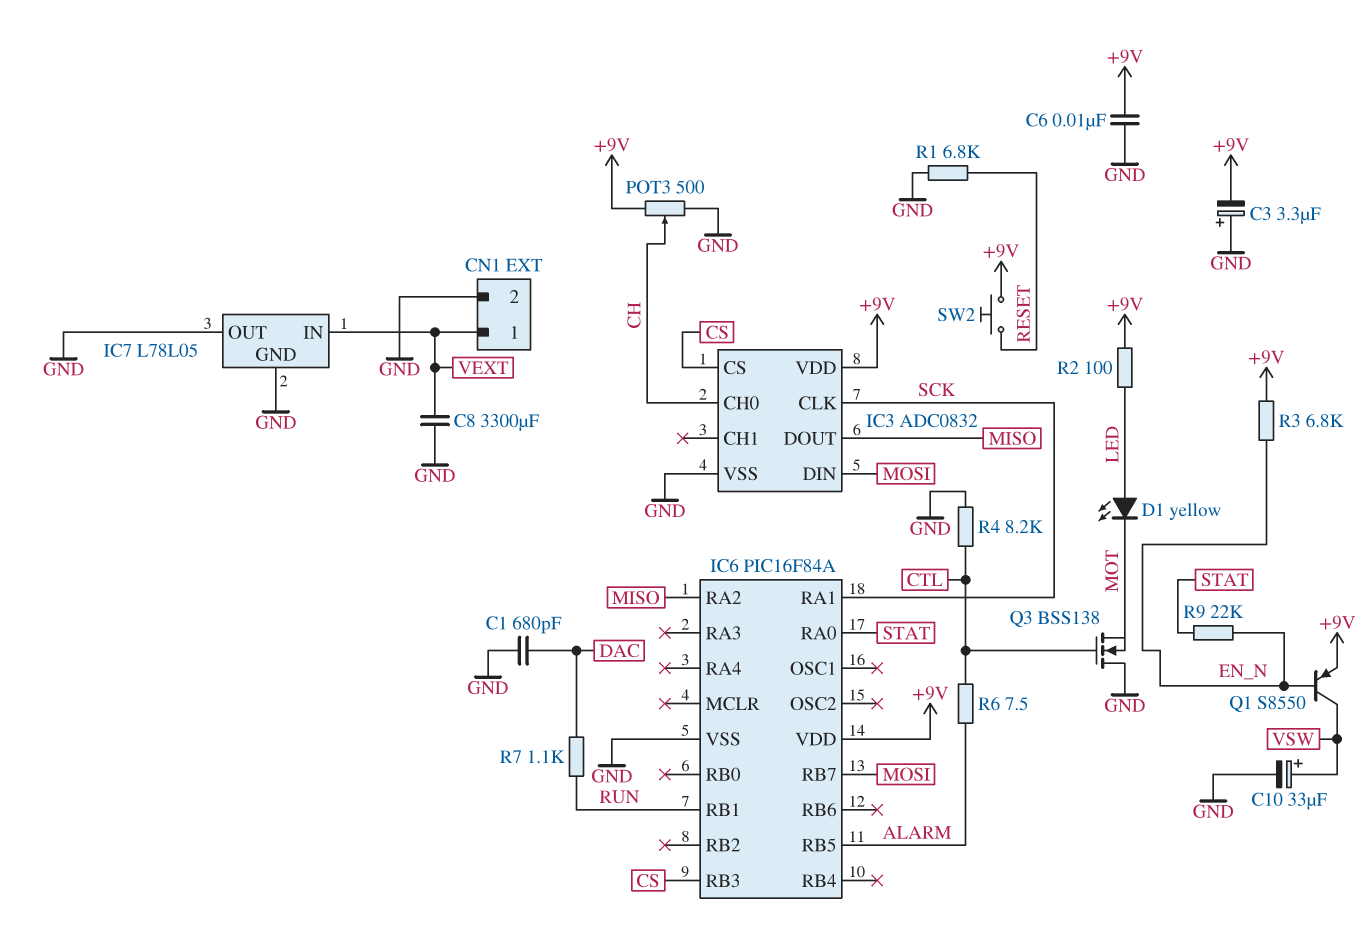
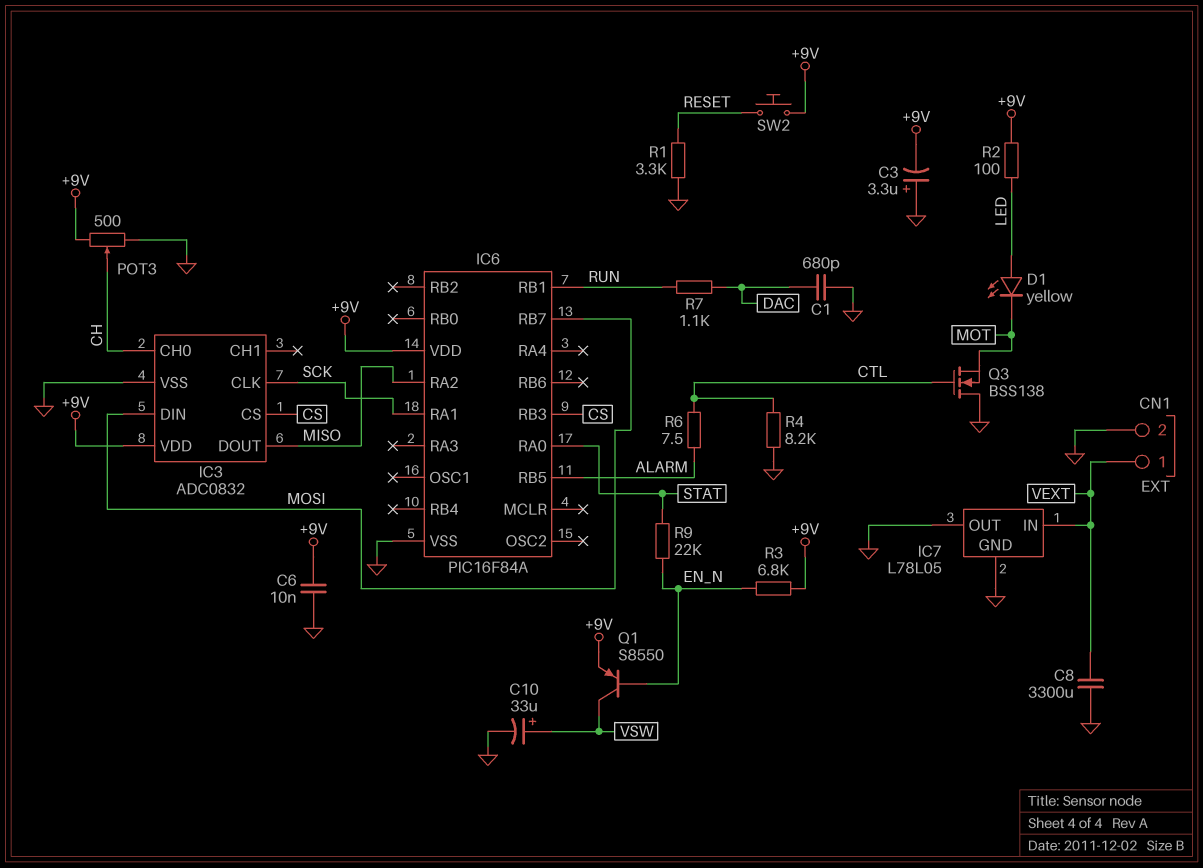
R1: 6.8k (GND, RESET) -> 3.3k (GND, RESET)

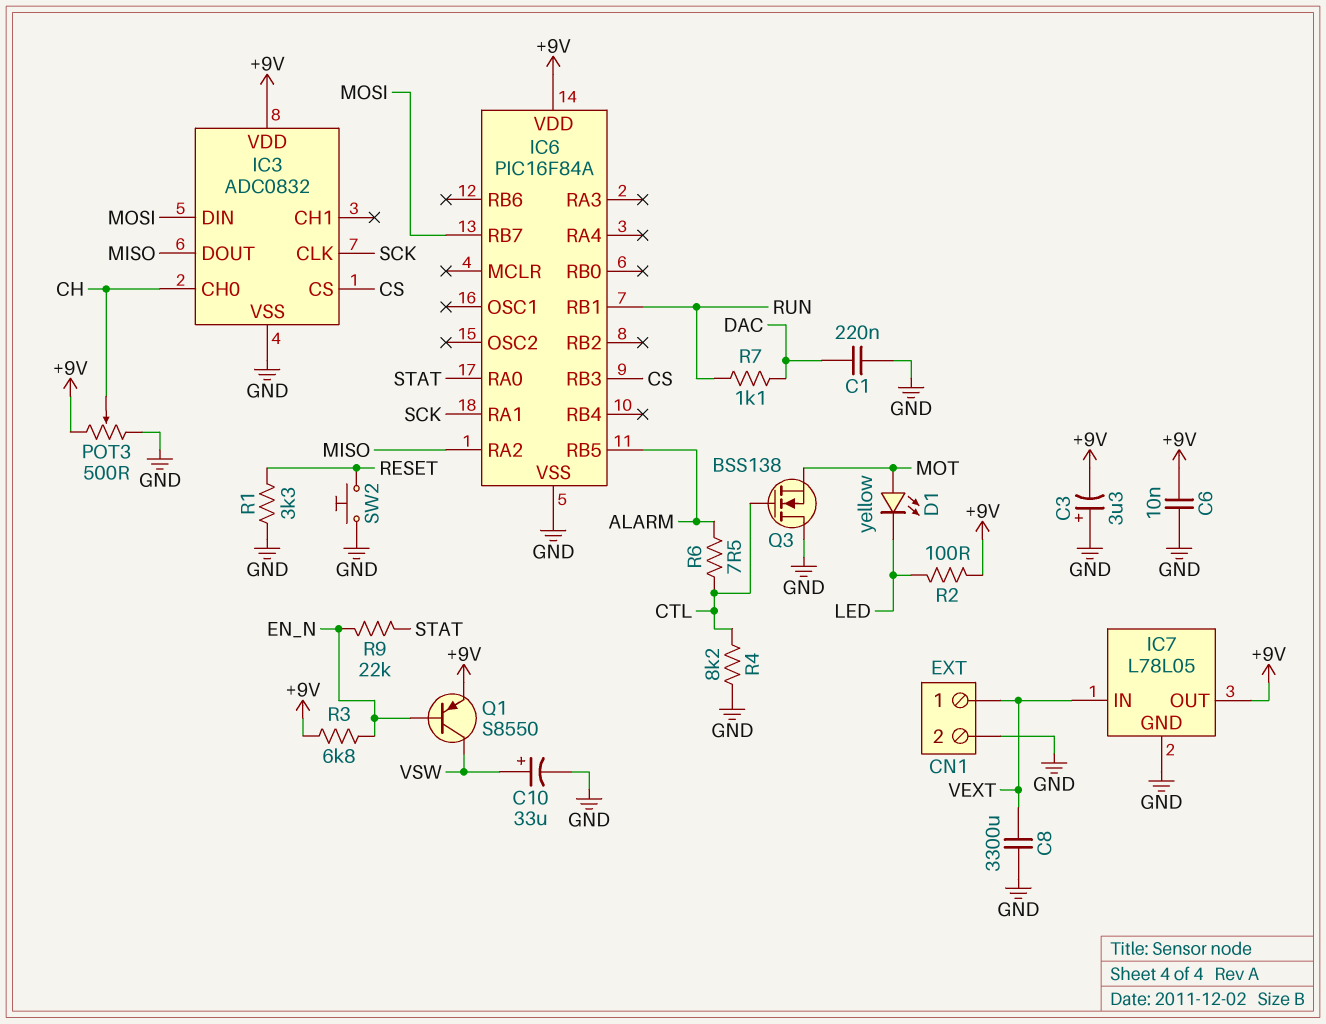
C1: 680pF (DAC, GND) -> 220nF (DAC, GND)
D1: LED yellow (A LED, K MOT) -> LED yellow (A MOT, K LED)
IC7 pin OUT: GND -> +9V
SW2: button (+9V, RESET) -> button (GND, RESET)

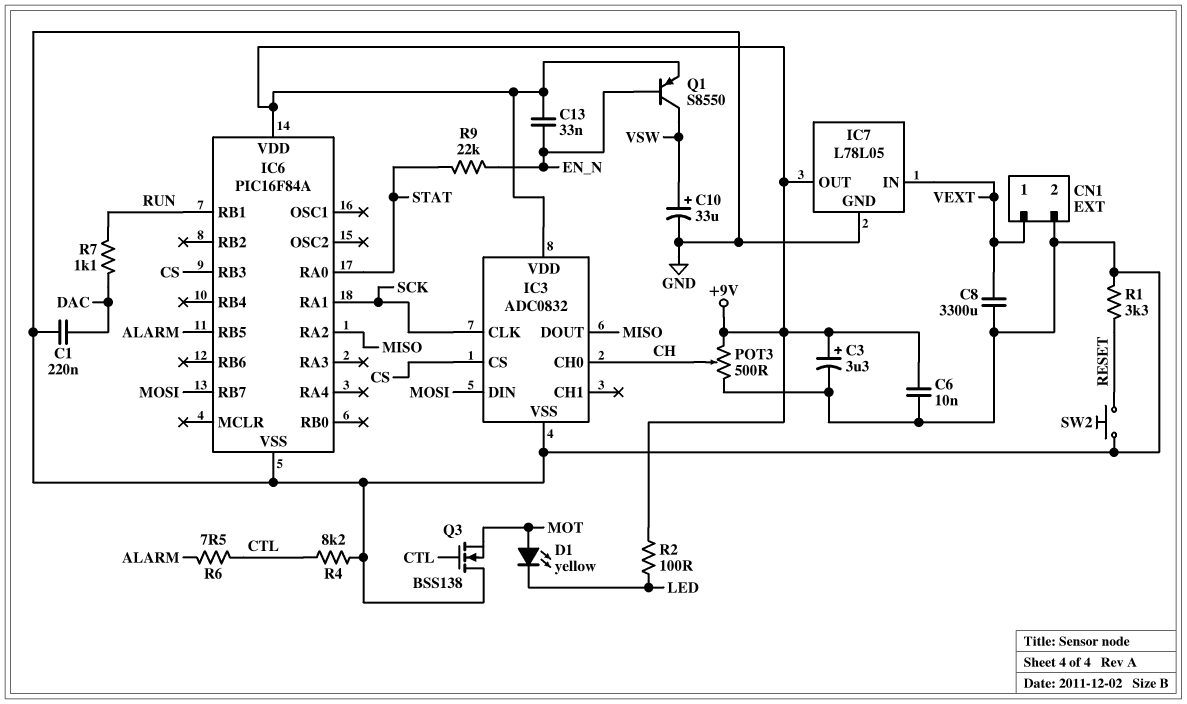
C3: 3.3uF (plus GND, minus +9V) -> 3.3uF (plus +9V, minus GND)
C13: none -> 33nF (+9V, EN_N)
R3: 6.8k (+9V, EN_N) -> none

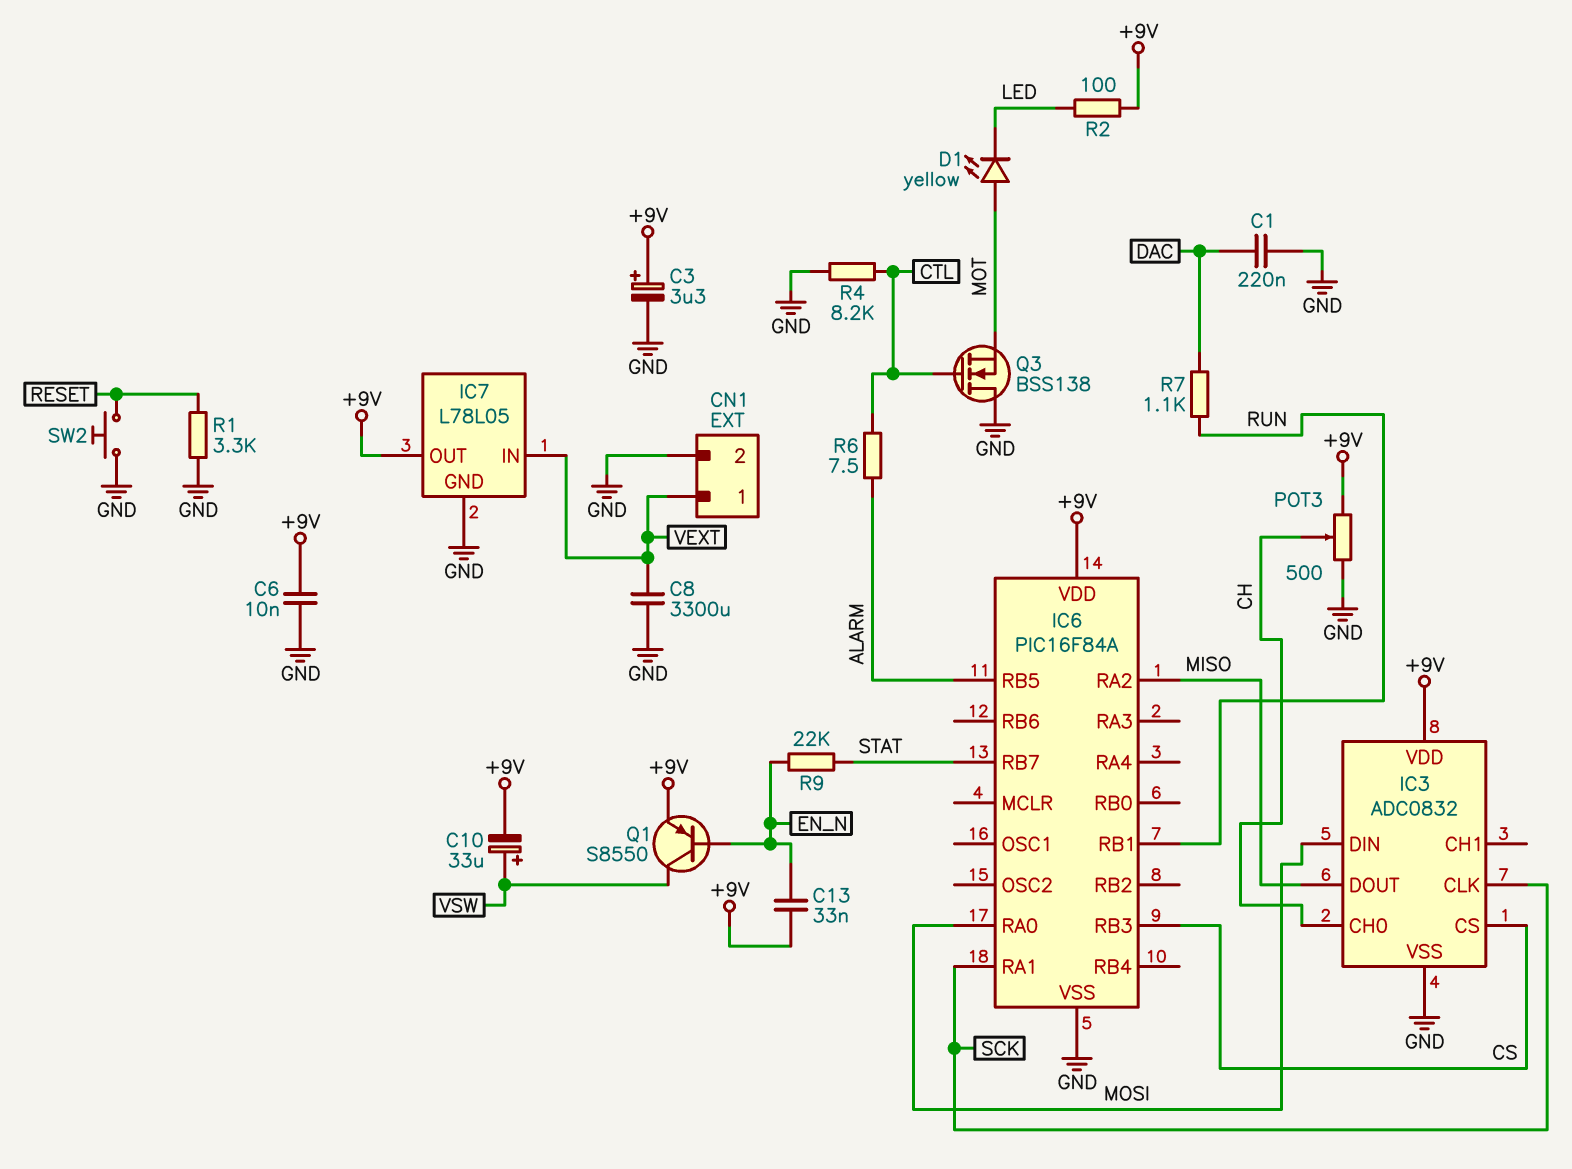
C10: 33uF (plus VSW, minus GND) -> 33uF (plus VSW, minus +9V)
IC6 pin RA0: STAT -> MOSI
IC6 pin RB7: MOSI -> STAT

